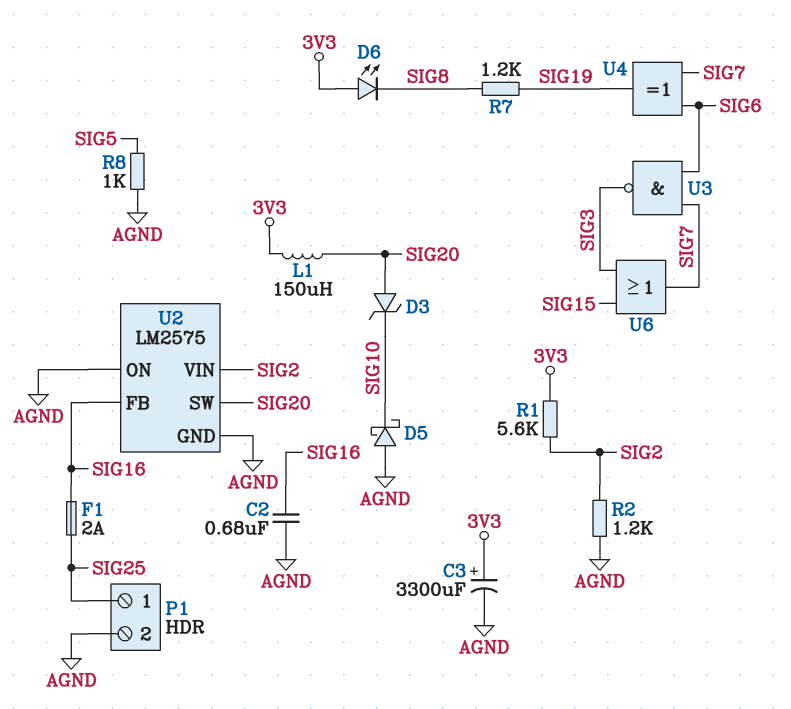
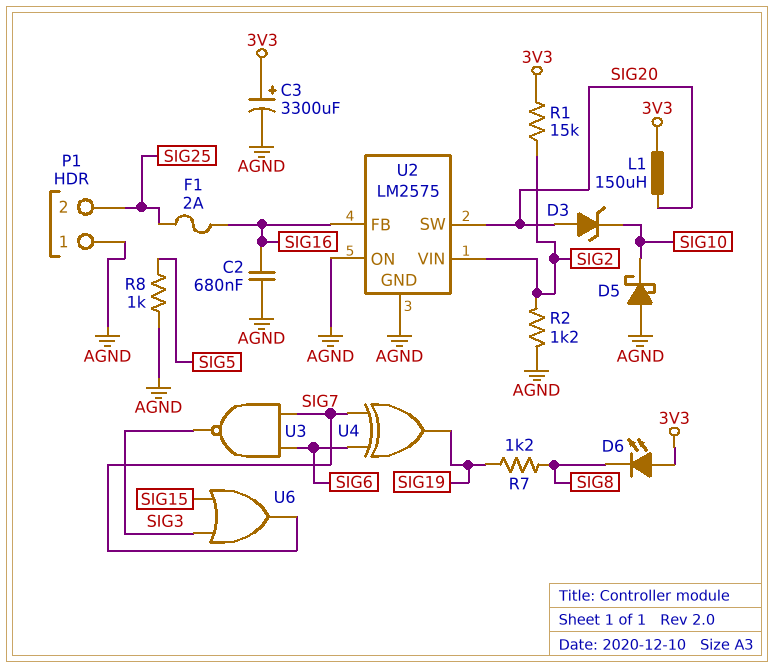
P1 pin 1: SIG25 -> AGND
P1 pin 2: AGND -> SIG25
R1: 5.6k (3V3, SIG2) -> 15k (3V3, SIG2)

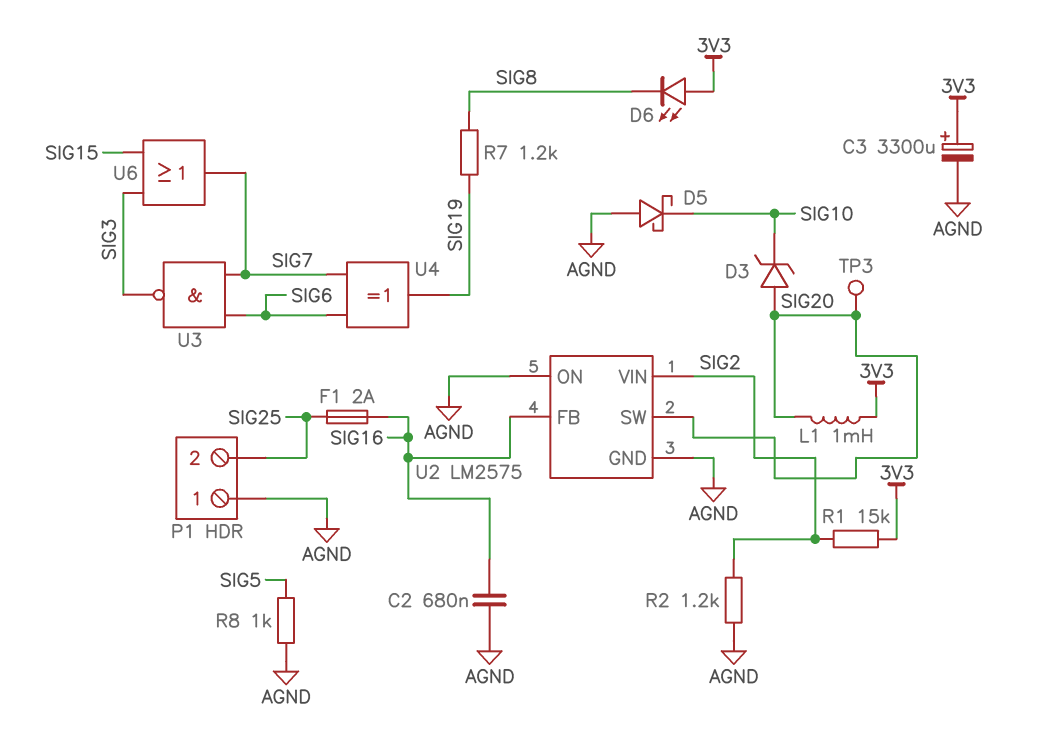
L1: 150uH (3V3, SIG20) -> 1mH (3V3, SIG20)
TP3: none -> test point (SIG20)

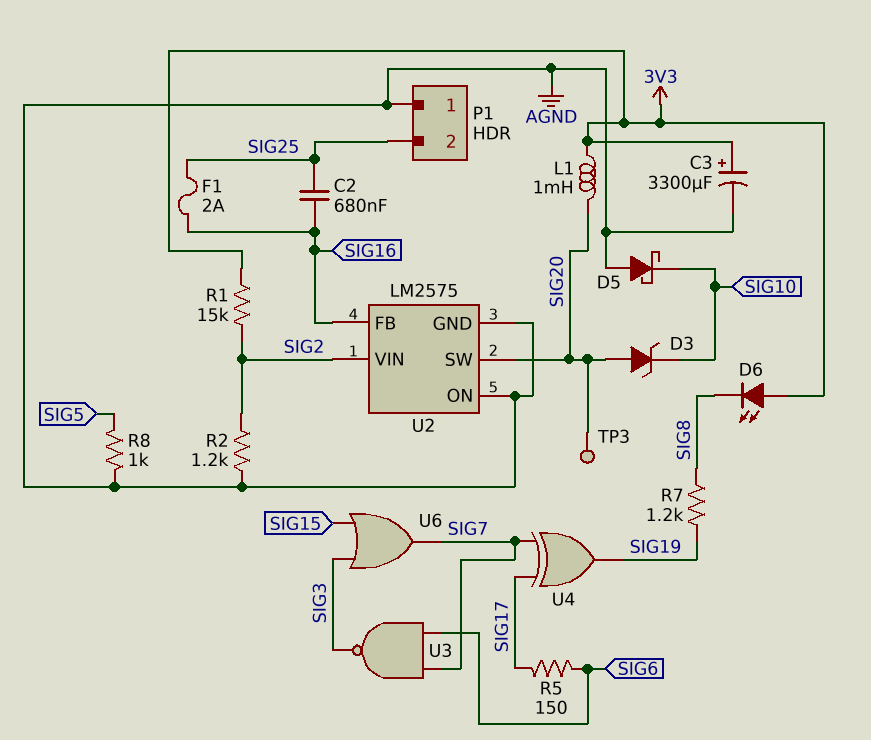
C2: 680nF (AGND, SIG16) -> 680nF (SIG16, SIG25)
R5: none -> 150 (SIG6, SIG17)
U4: XOR (in SIG6, in SIG7, out SIG19) -> XOR (in SIG7, in SIG17, out SIG19)

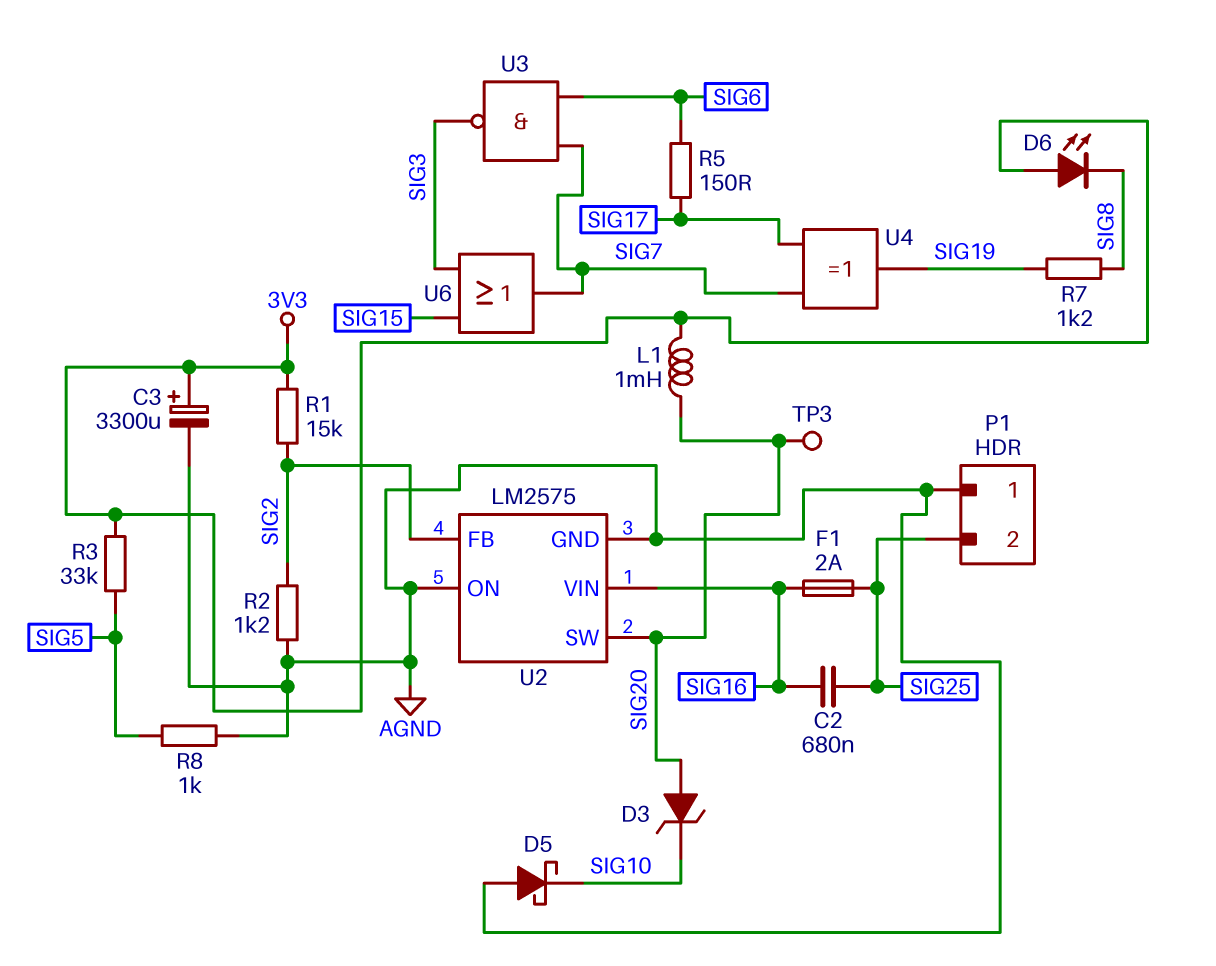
R3: none -> 33k (3V3, SIG5)
U2 pin FB: SIG16 -> SIG2
U2 pin VIN: SIG2 -> SIG16

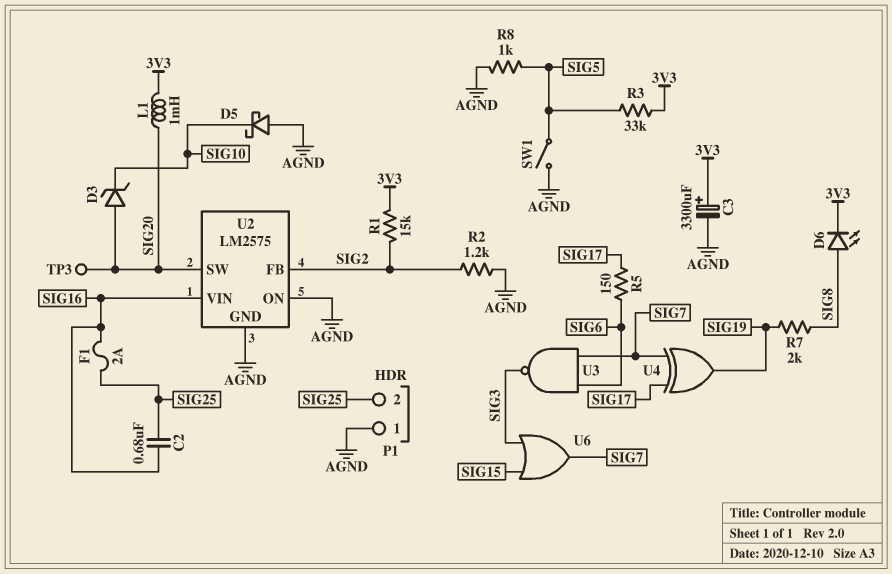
D6: LED (A 3V3, K SIG8) -> LED (A SIG8, K 3V3)
R7: 1.2k (SIG8, SIG19) -> 2k (SIG8, SIG19)
SW1: none -> switch (AGND, SIG5)

